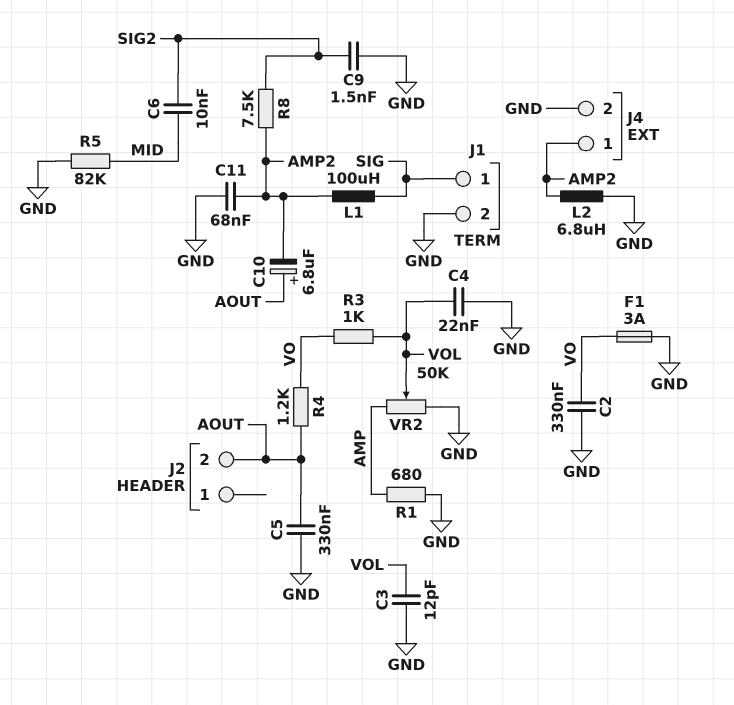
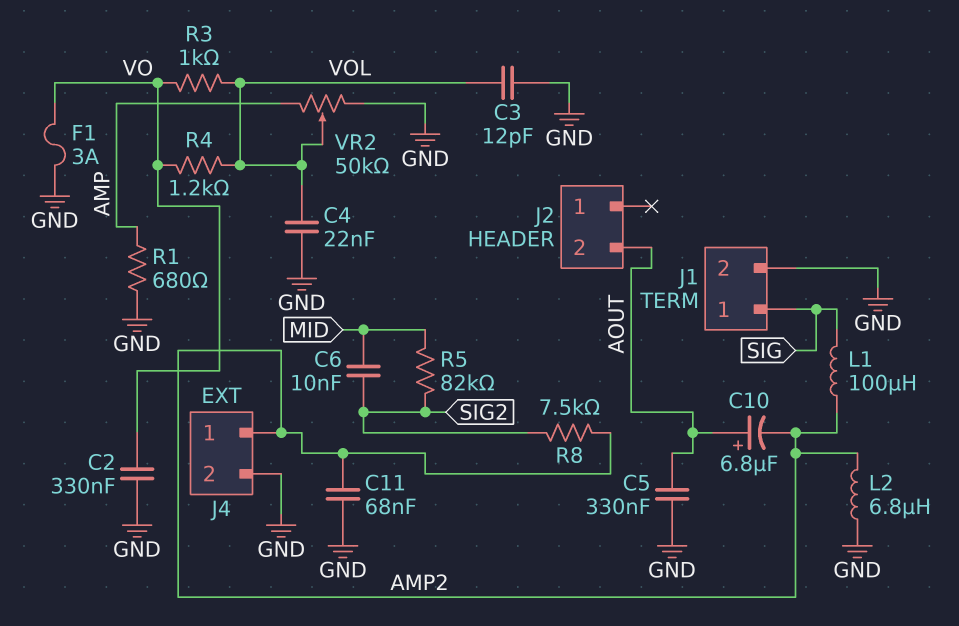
C9: 1.5nF (GND, SIG2) -> none
R4: 1.2k (AOUT, VO) -> 1.2k (VO, VOL)
R5: 82k (GND, MID) -> 82k (MID, SIG2)

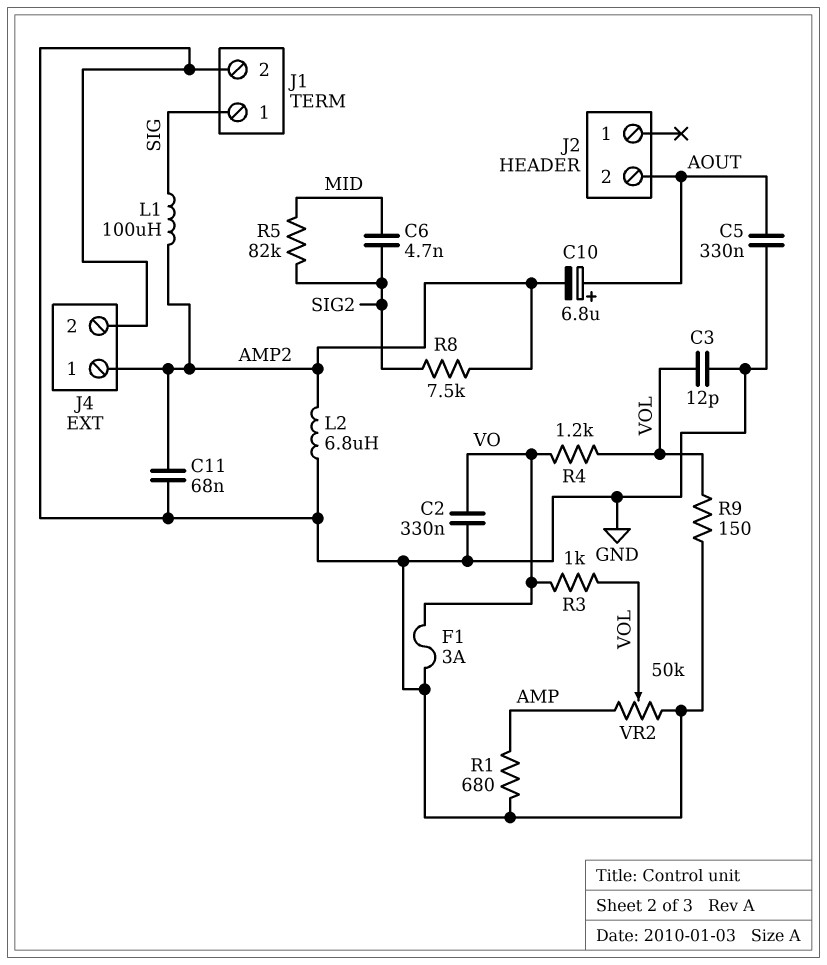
C4: 22nF (GND, VOL) -> none
C6: 10nF (MID, SIG2) -> 4.7nF (MID, SIG2)
R9: none -> 150 (GND, VOL)

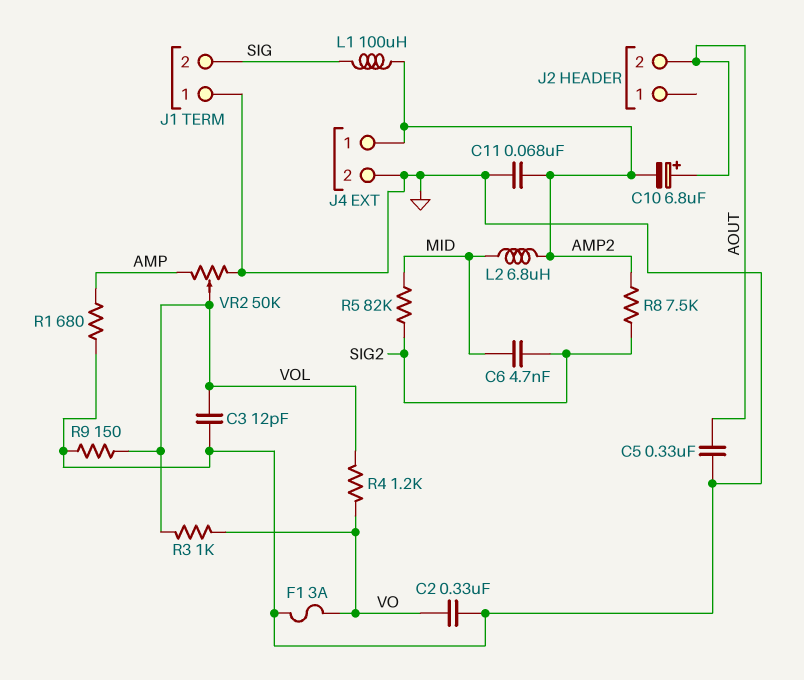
J1 pin 1: SIG -> GND
J1 pin 2: GND -> SIG
L2: 6.8uH (AMP2, GND) -> 6.8uH (AMP2, MID)

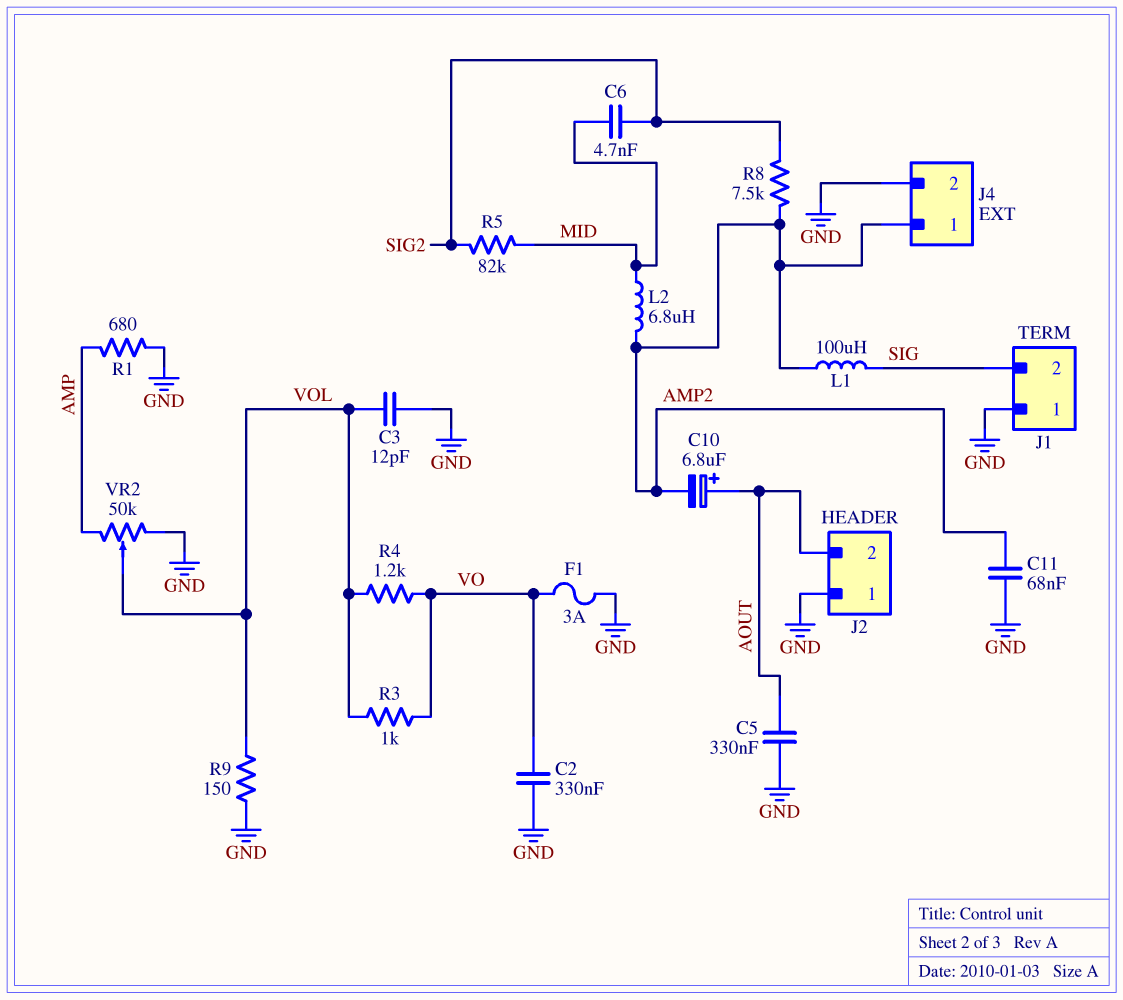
J2 pin 1: none -> GND

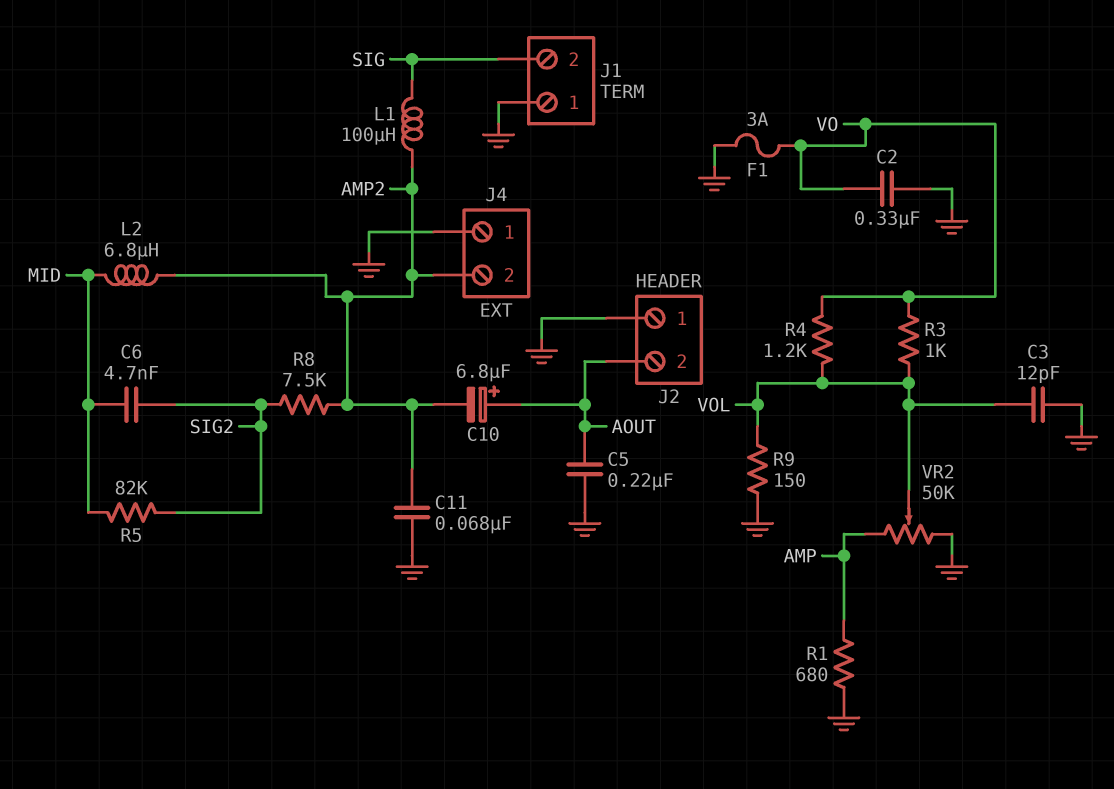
C5: 330nF (AOUT, GND) -> 220nF (AOUT, GND)
J4 pin 1: AMP2 -> GND
J4 pin 2: GND -> AMP2

